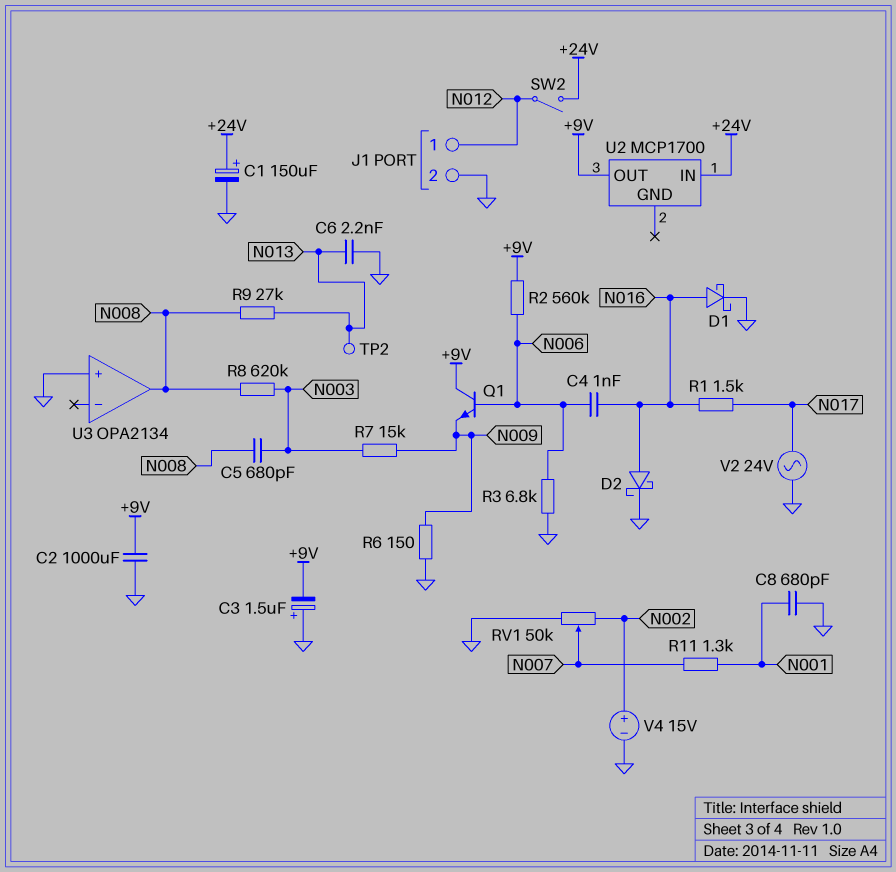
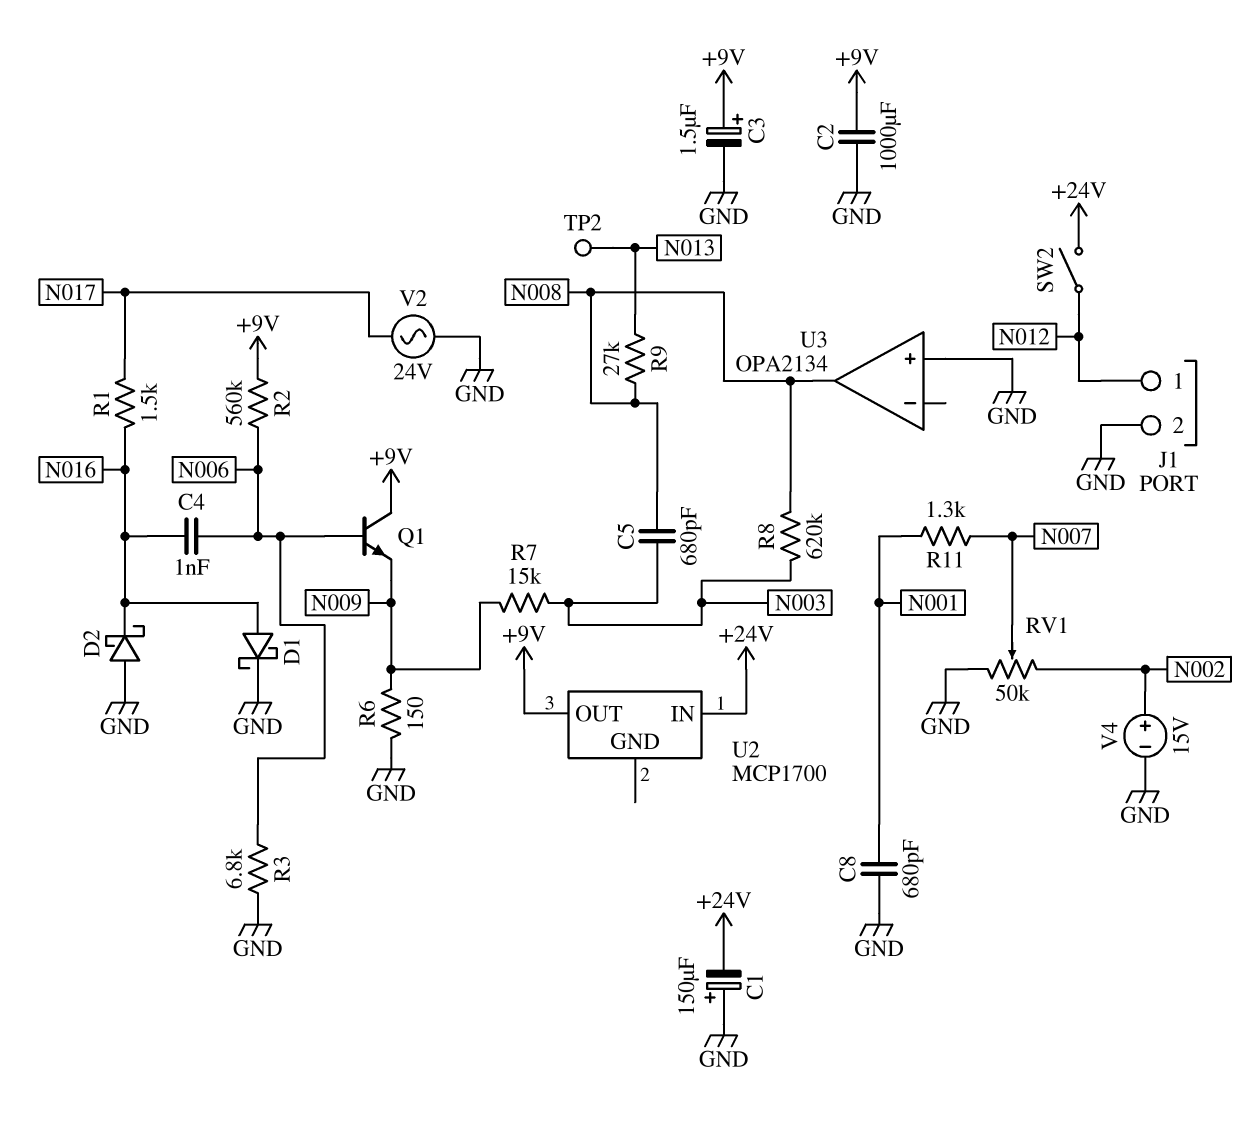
C1: 150uF (plus +24V, minus GND) -> 150uF (plus GND, minus +24V)
C3: 1.5uF (plus GND, minus +9V) -> 1.5uF (plus +9V, minus GND)
C6: 2.2nF (GND, N013) -> none
D2: schottky (A N016, K GND) -> schottky (A GND, K N016)

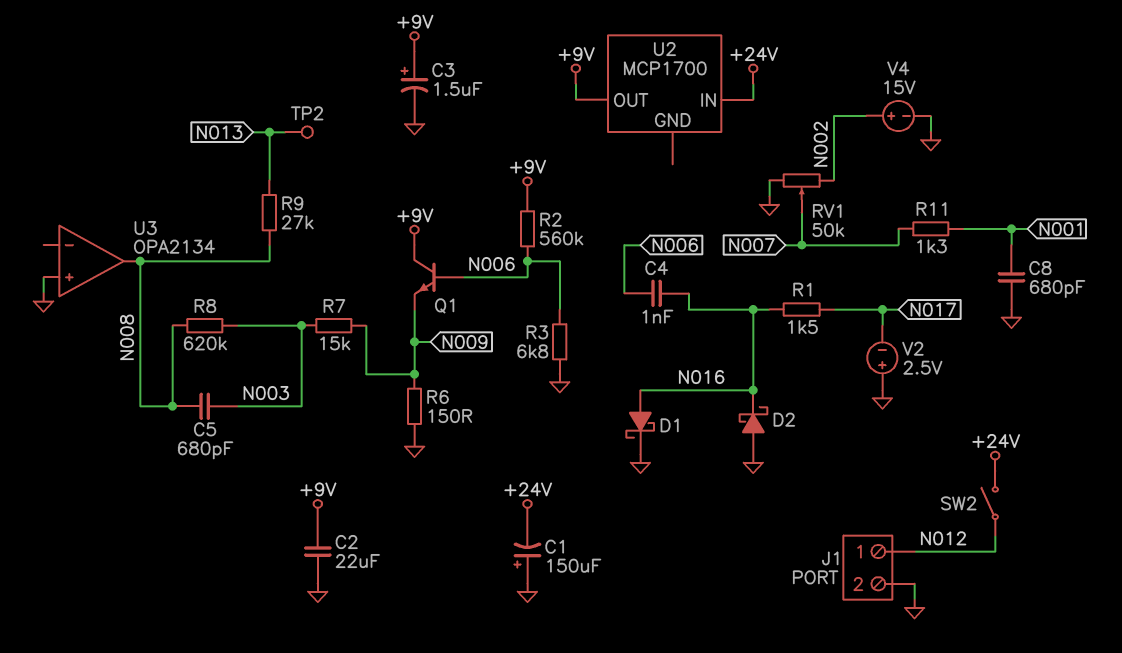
C2: 1000uF (+9V, GND) -> 22uF (+9V, GND)
V2: AC 24V (GND, N017) -> 2.5V (plus GND, minus N017)

